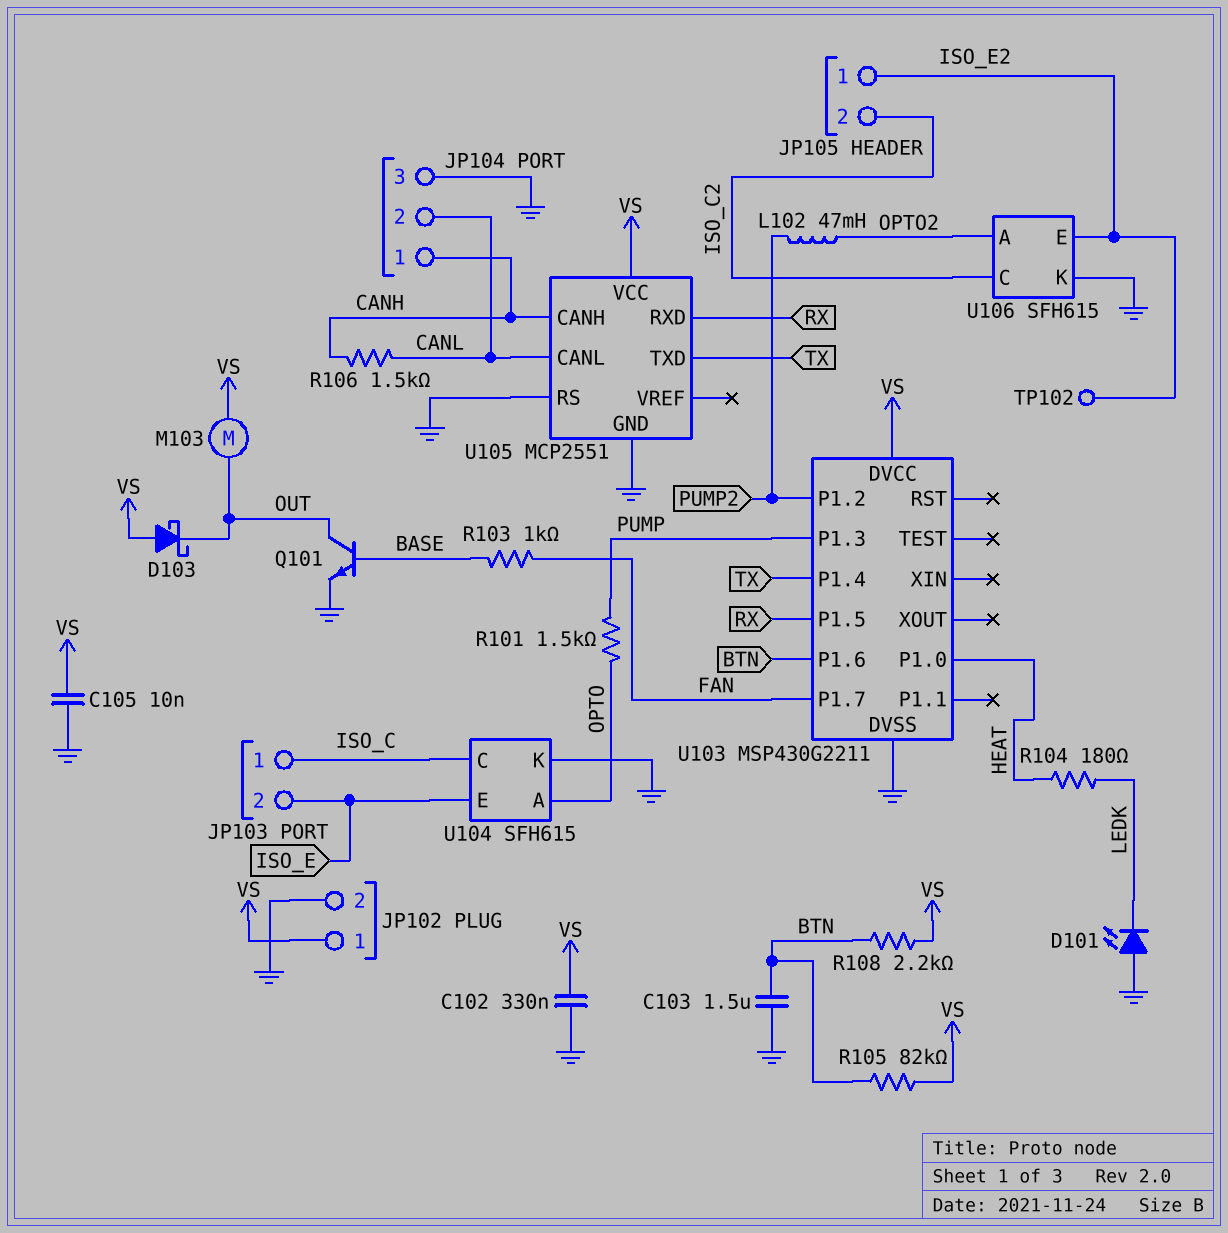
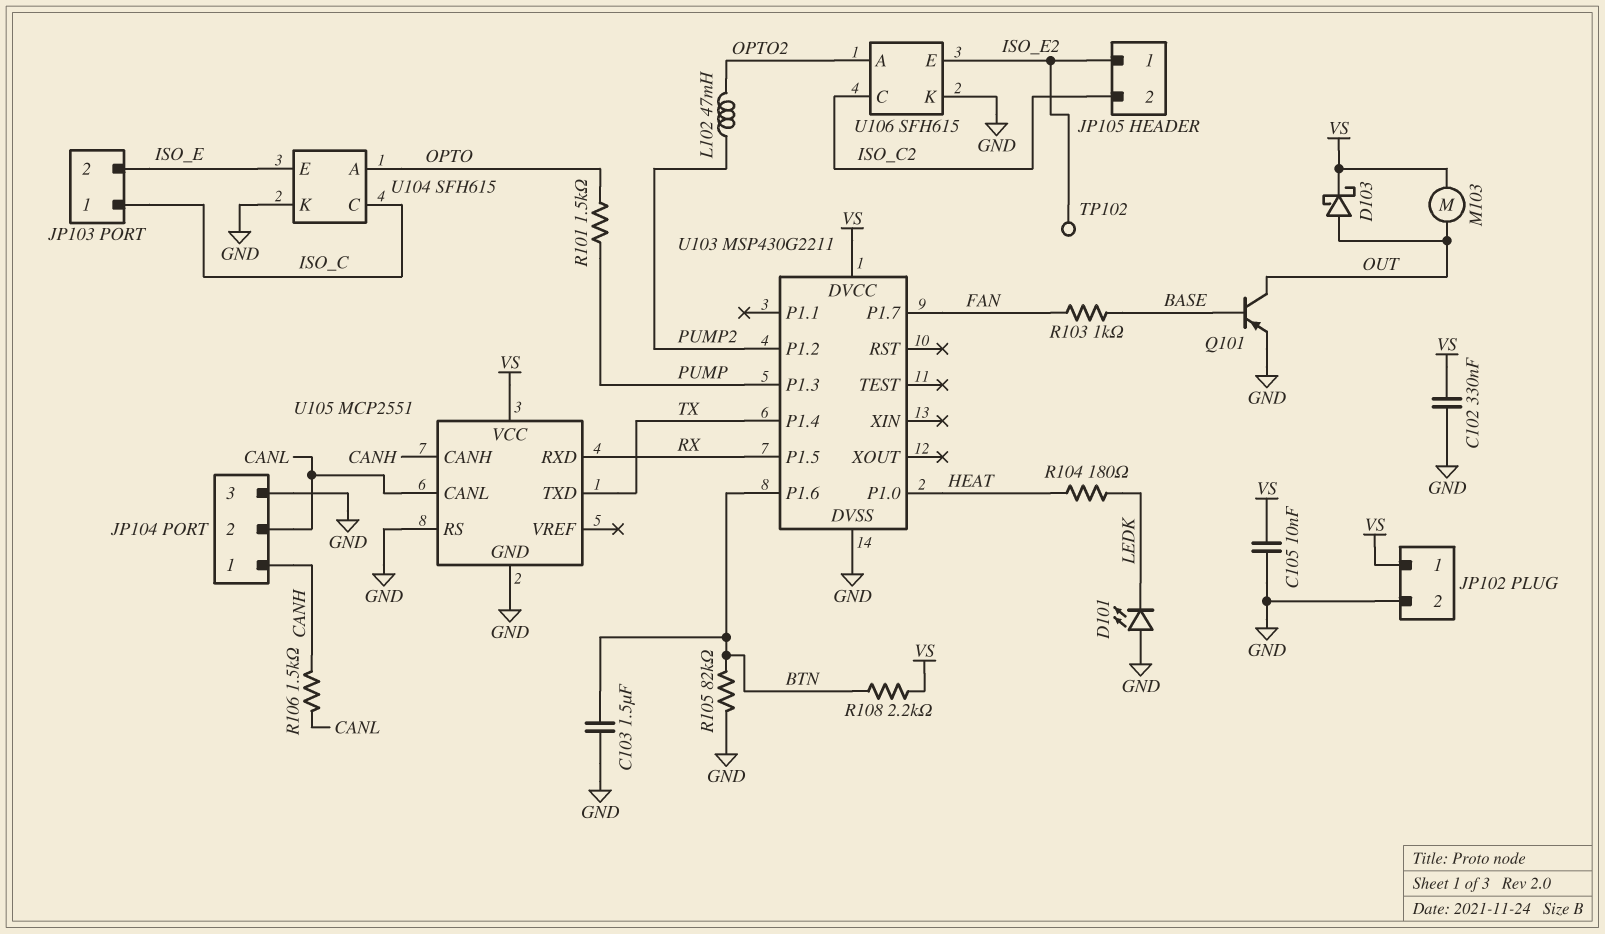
D103: schottky (A VS, K OUT) -> schottky (A OUT, K VS)
Q101: NPN (B BASE, C OUT, E GND) -> PNP (B BASE, C OUT, E GND)
R105: 82k (BTN, VS) -> 82k (BTN, GND)

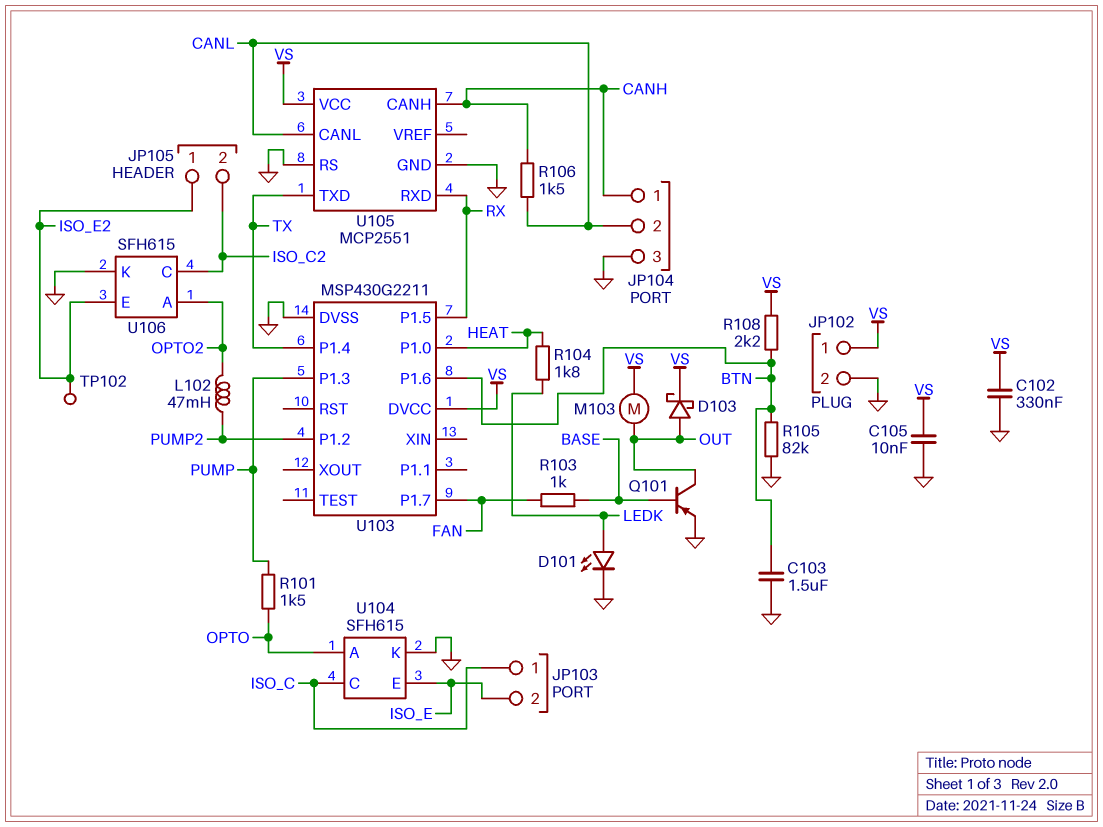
D101: LED (A GND, K LEDK) -> LED (A LEDK, K GND)
R104: 180 (HEAT, LEDK) -> 1.8k (HEAT, LEDK)

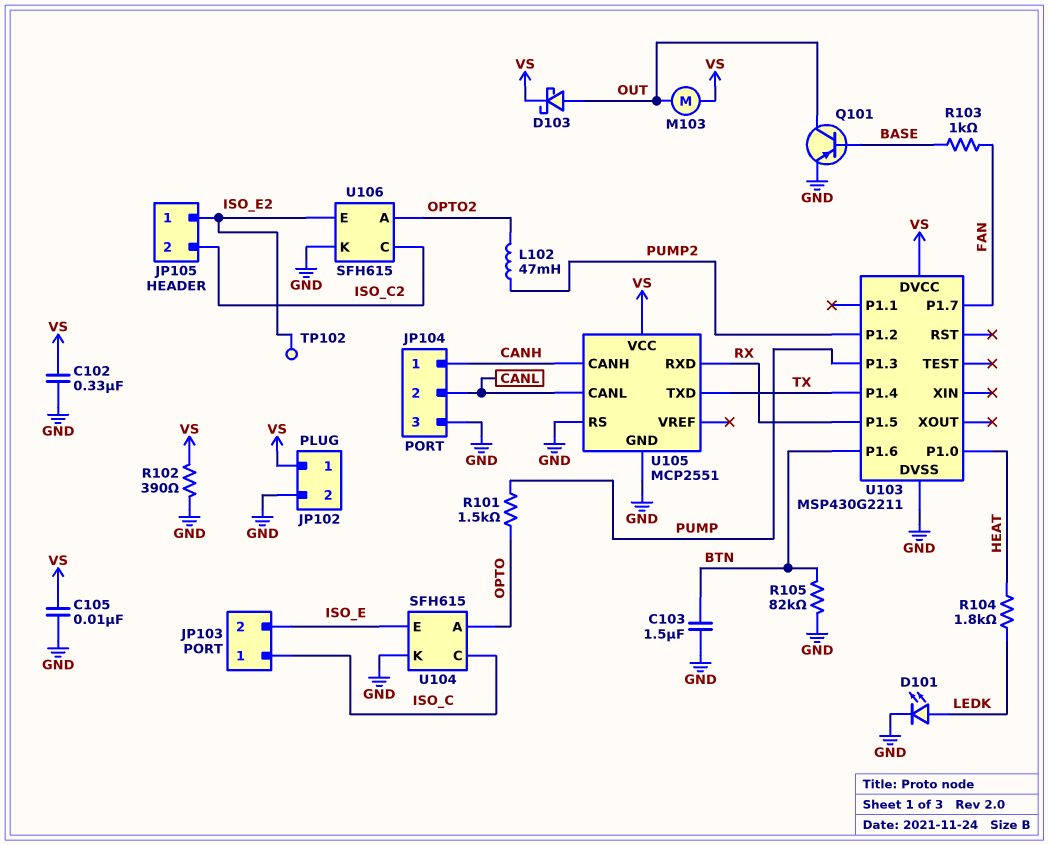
R102: none -> 390 (GND, VS)
R106: 1.5k (CANH, CANL) -> none
R108: 2.2k (BTN, VS) -> none

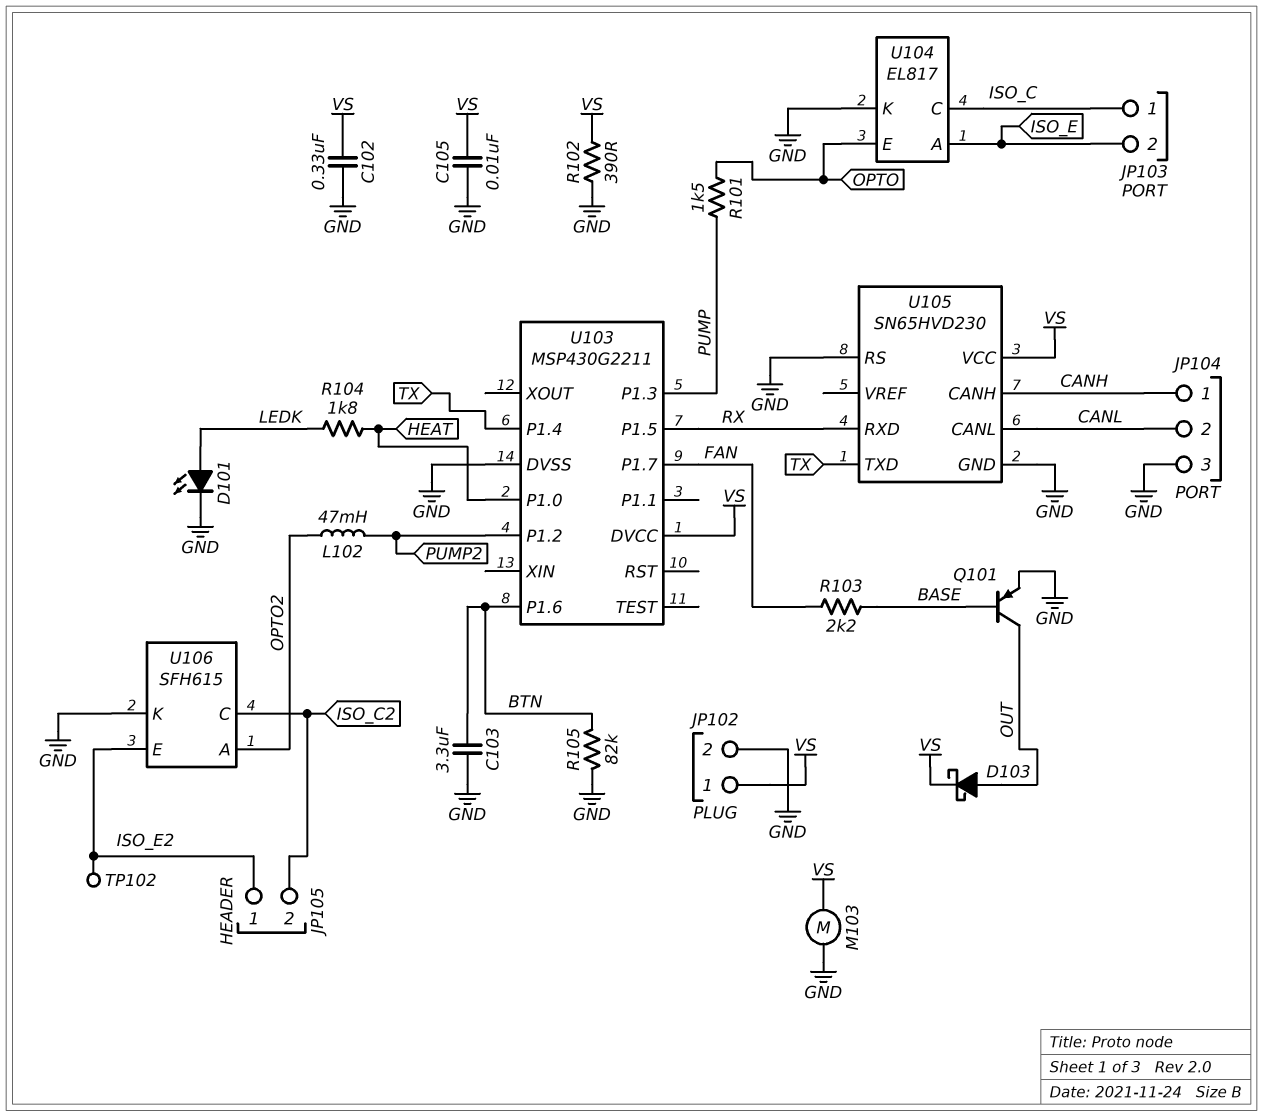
C103: 1.5uF (BTN, GND) -> 3.3uF (BTN, GND)
M103: motor (OUT, VS) -> motor (GND, VS)
R103: 1k (BASE, FAN) -> 2.2k (BASE, FAN)
U104: SFH615 -> EL817
U104 pin A: OPTO -> ISO_E
U104 pin E: ISO_E -> OPTO
U105: MCP2551 -> SN65HVD230

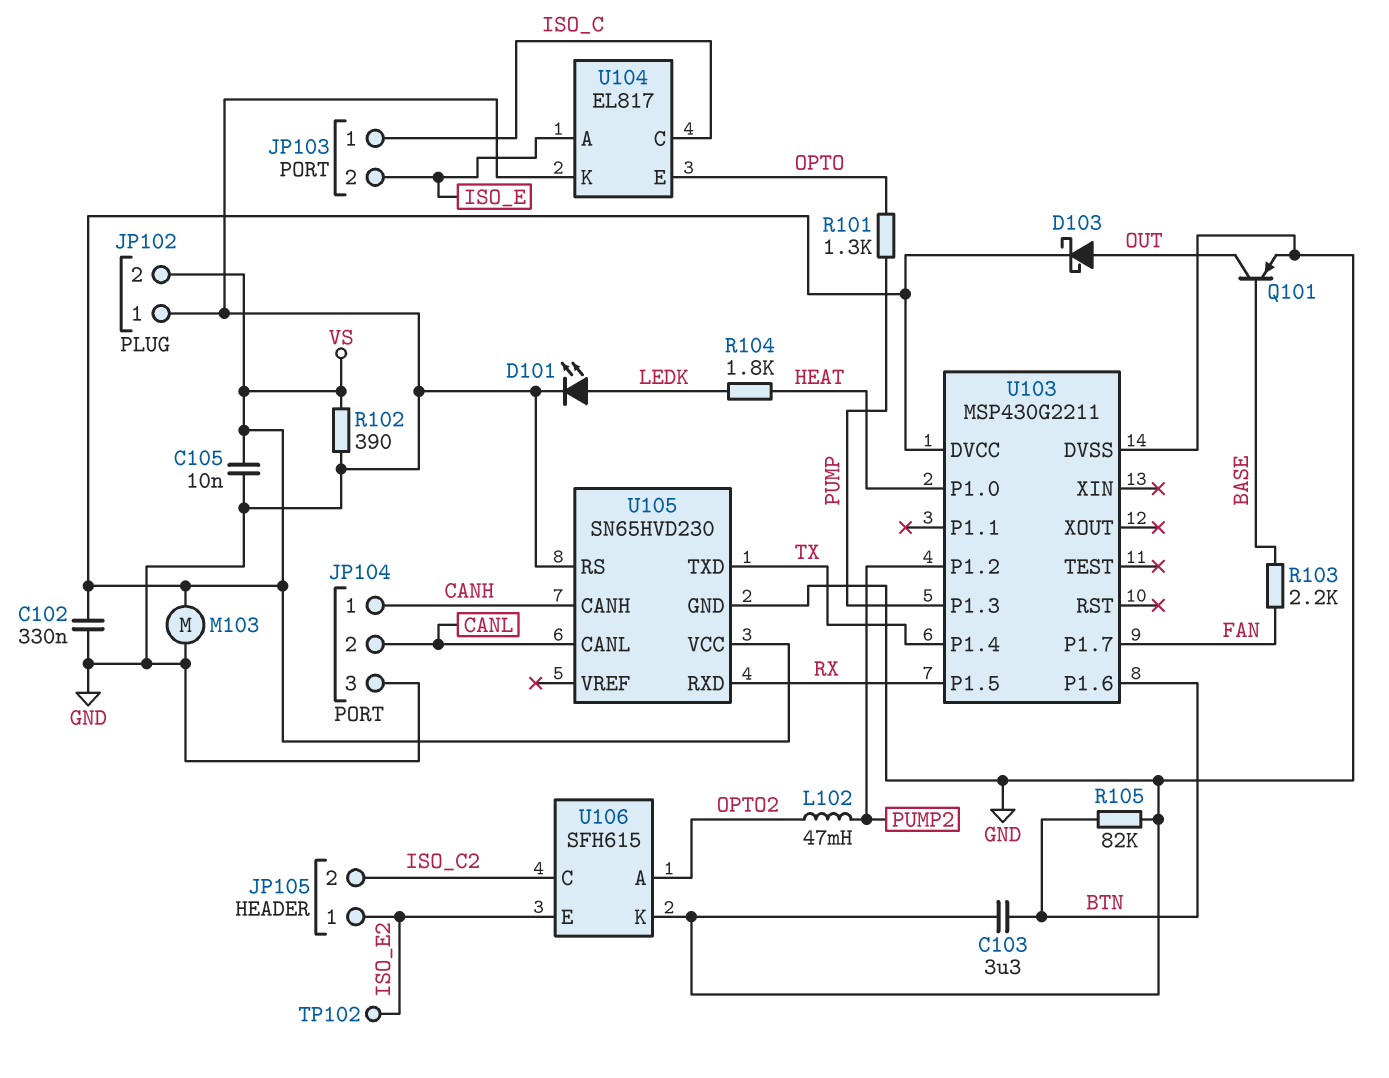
JP102 pin 1: VS -> GND
JP102 pin 2: GND -> VS
R101: 1.5k (OPTO, PUMP) -> 1.3k (OPTO, PUMP)

